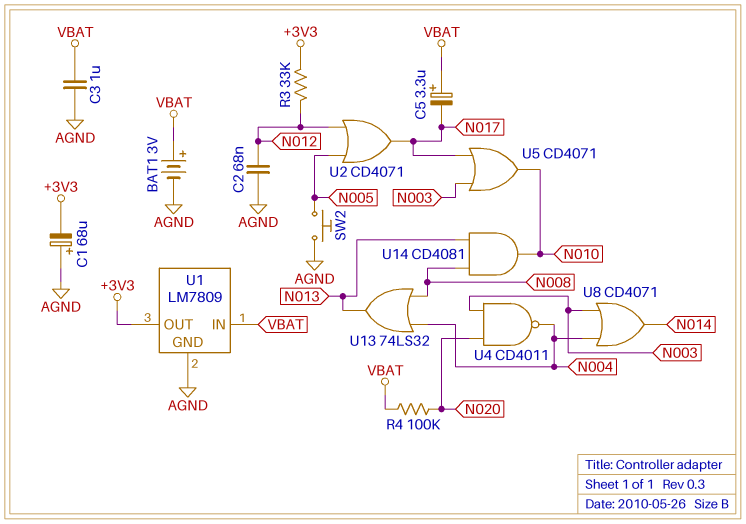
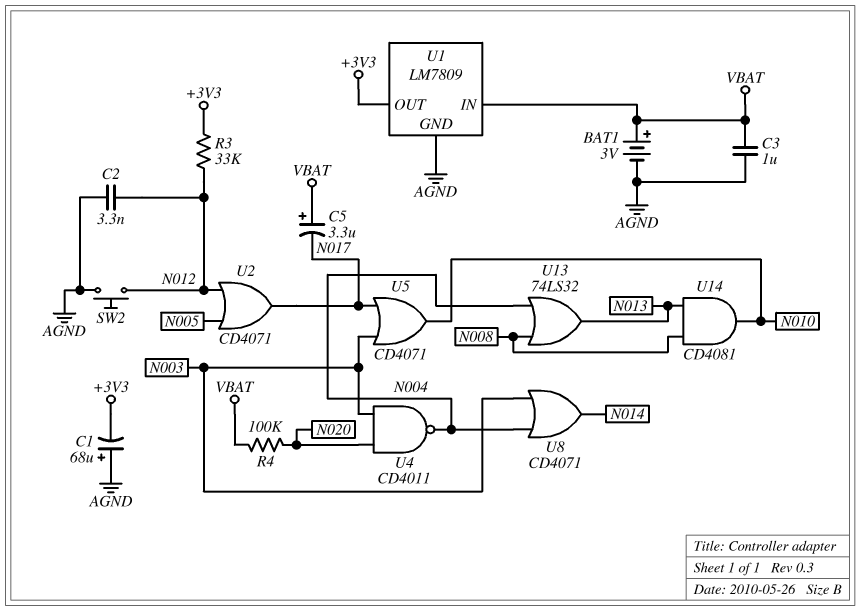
C2: 68nF (AGND, N012) -> 3.3nF (AGND, N012)
SW2: button (AGND, N005) -> button (AGND, N012)

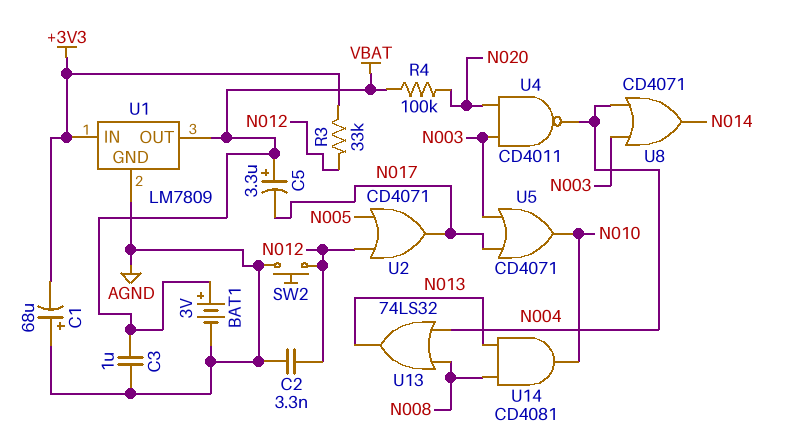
U1 pin IN: VBAT -> +3V3
U1 pin OUT: +3V3 -> VBAT

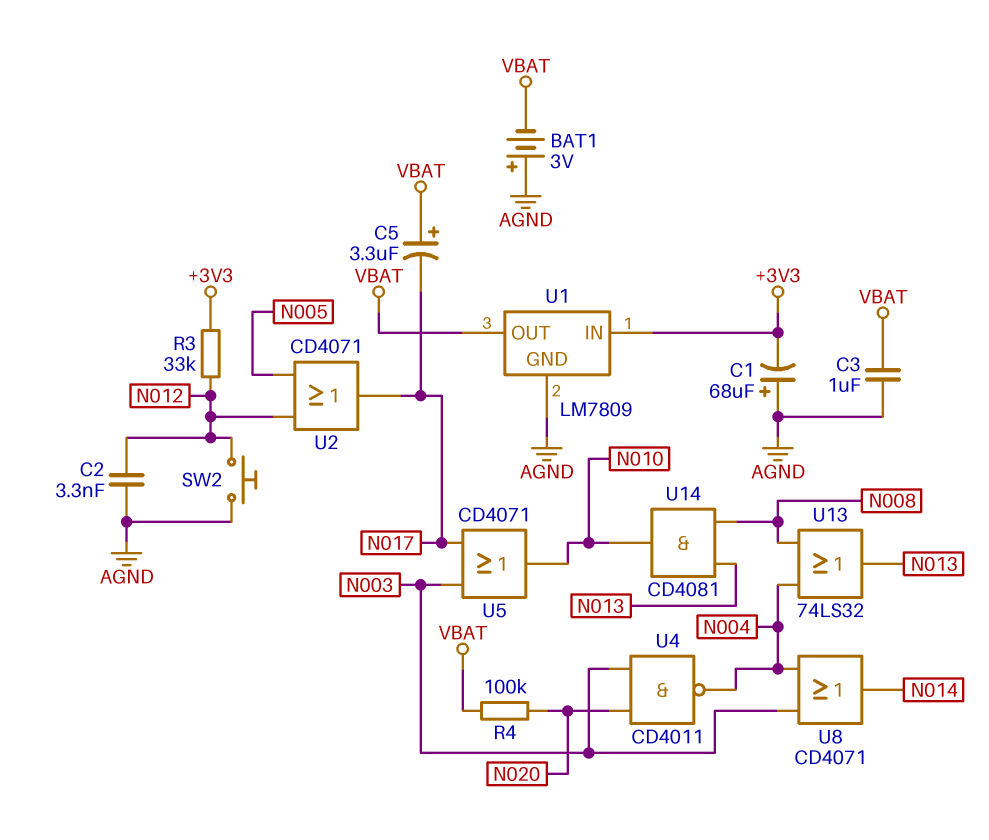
BAT1: 3V (plus VBAT, minus AGND) -> 3V (plus AGND, minus VBAT)

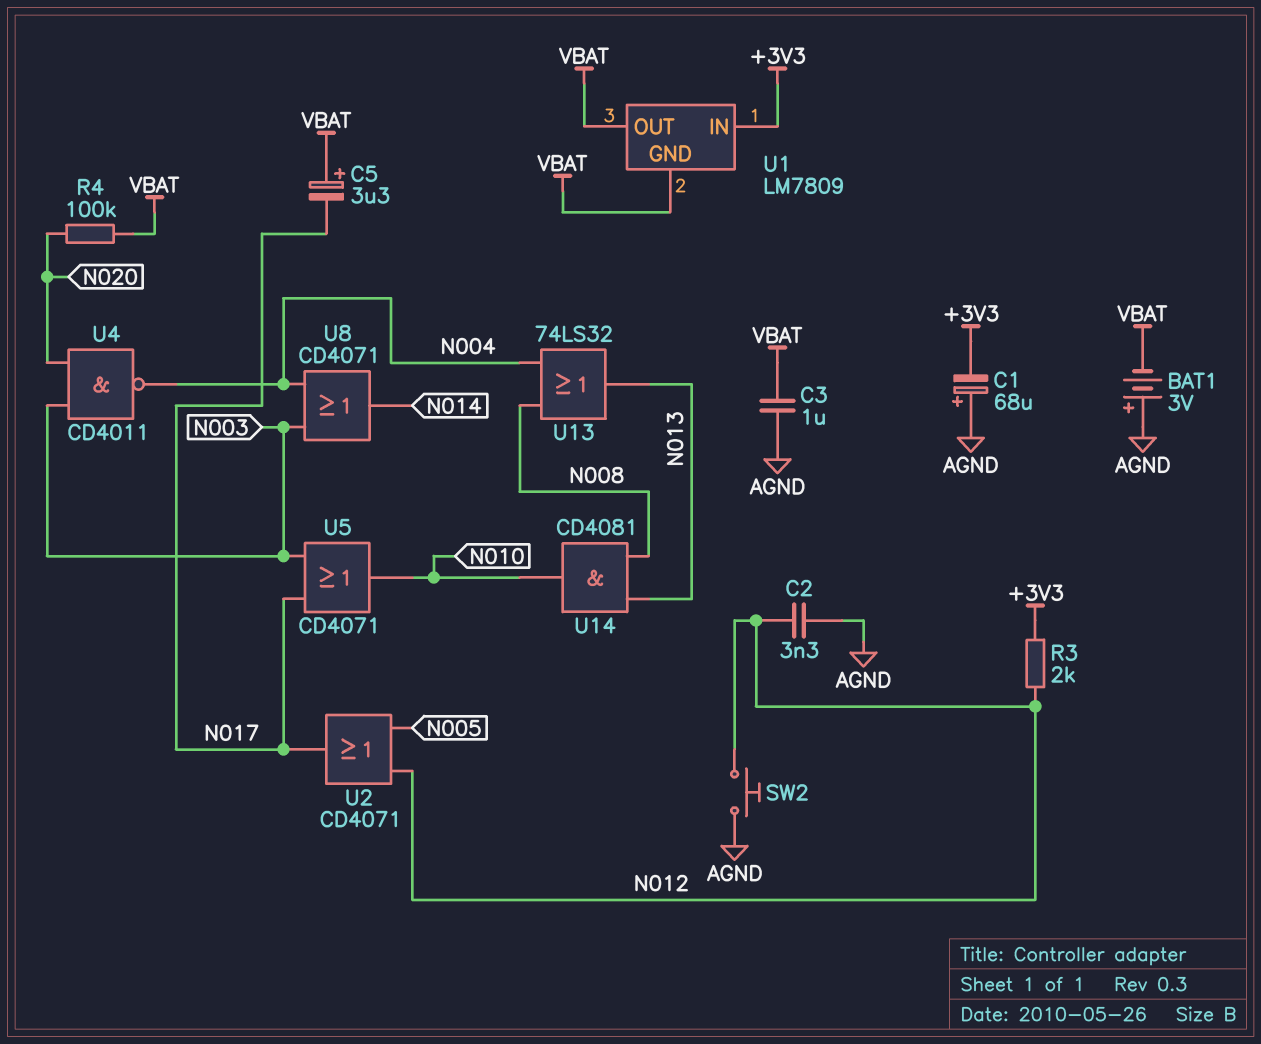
R3: 33k (+3V3, N012) -> 2k (+3V3, N012)
U1 pin GND: AGND -> VBAT

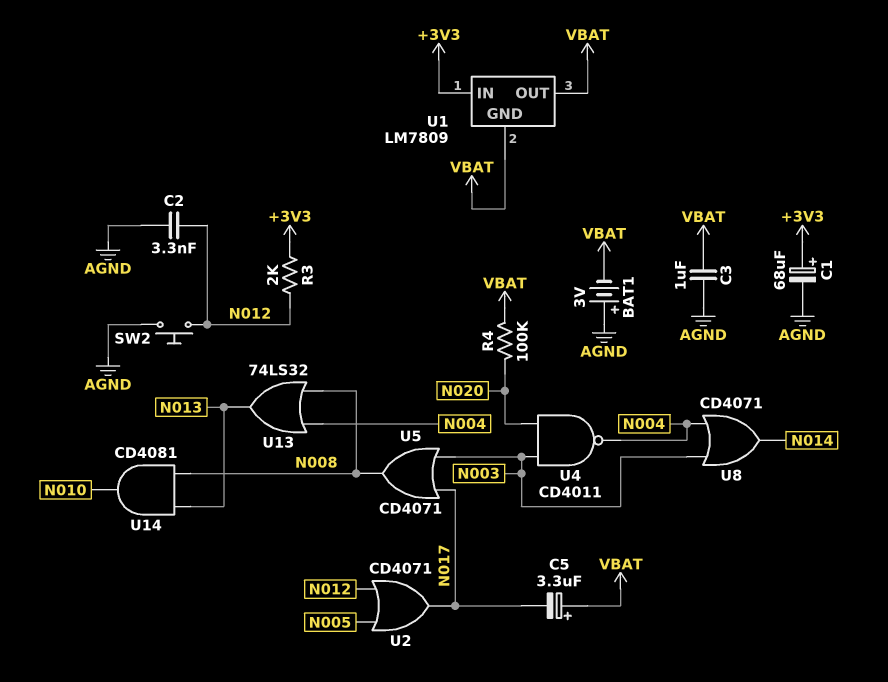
C1: 68uF (plus AGND, minus +3V3) -> 68uF (plus +3V3, minus AGND)
U5: OR CD4071 (in N003, in N017, out N010) -> OR CD4071 (in N003, in N017, out N008)

